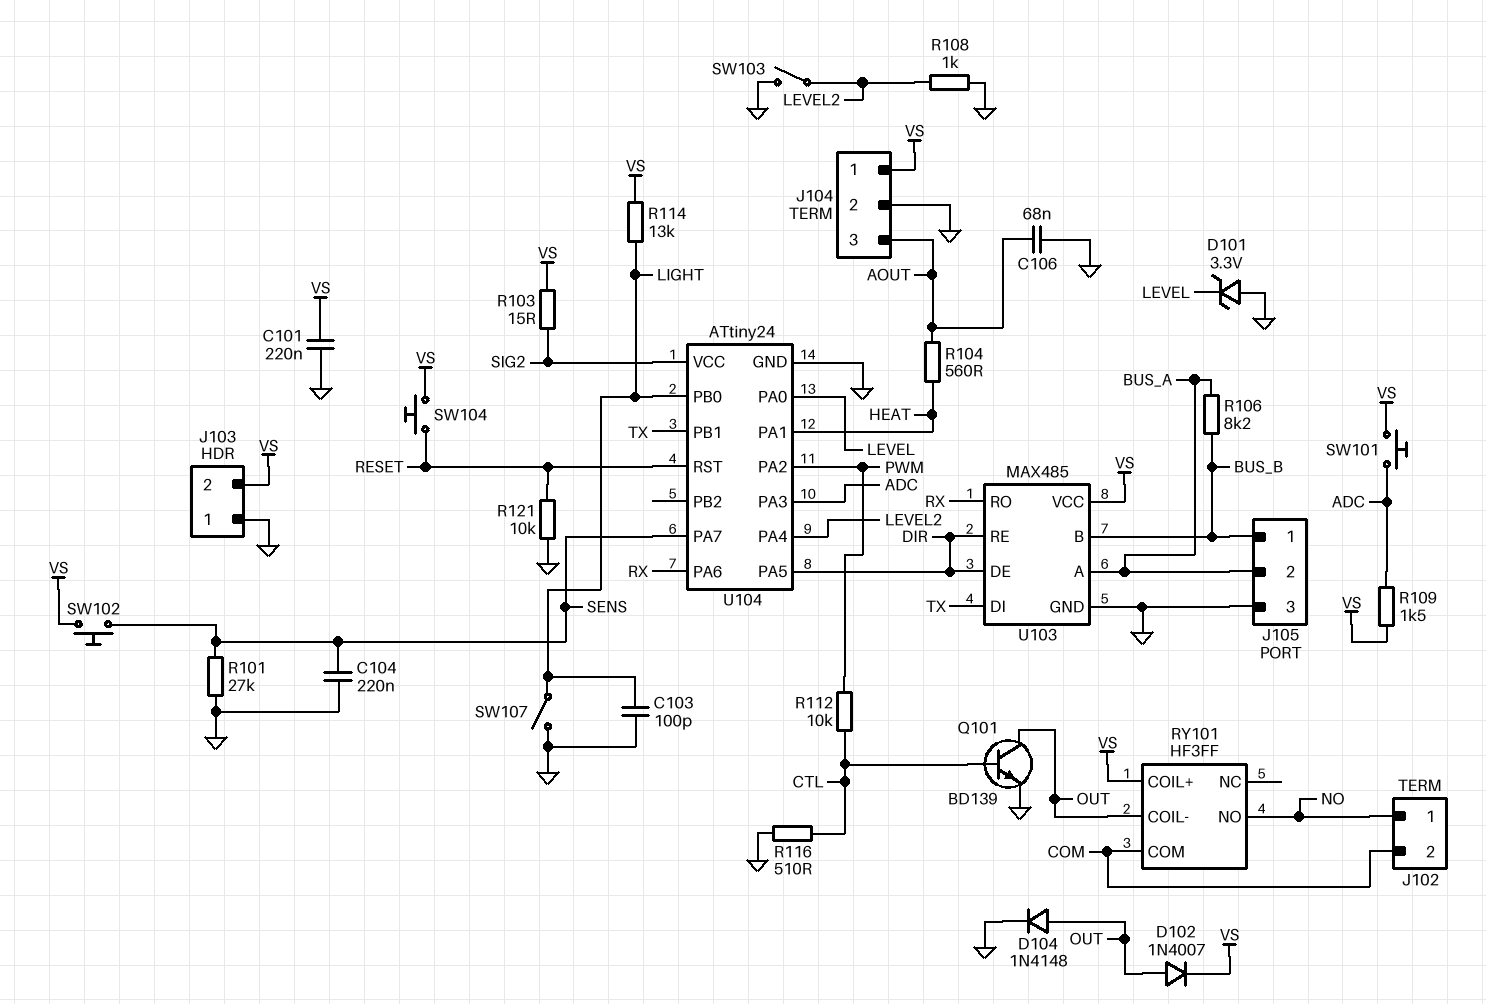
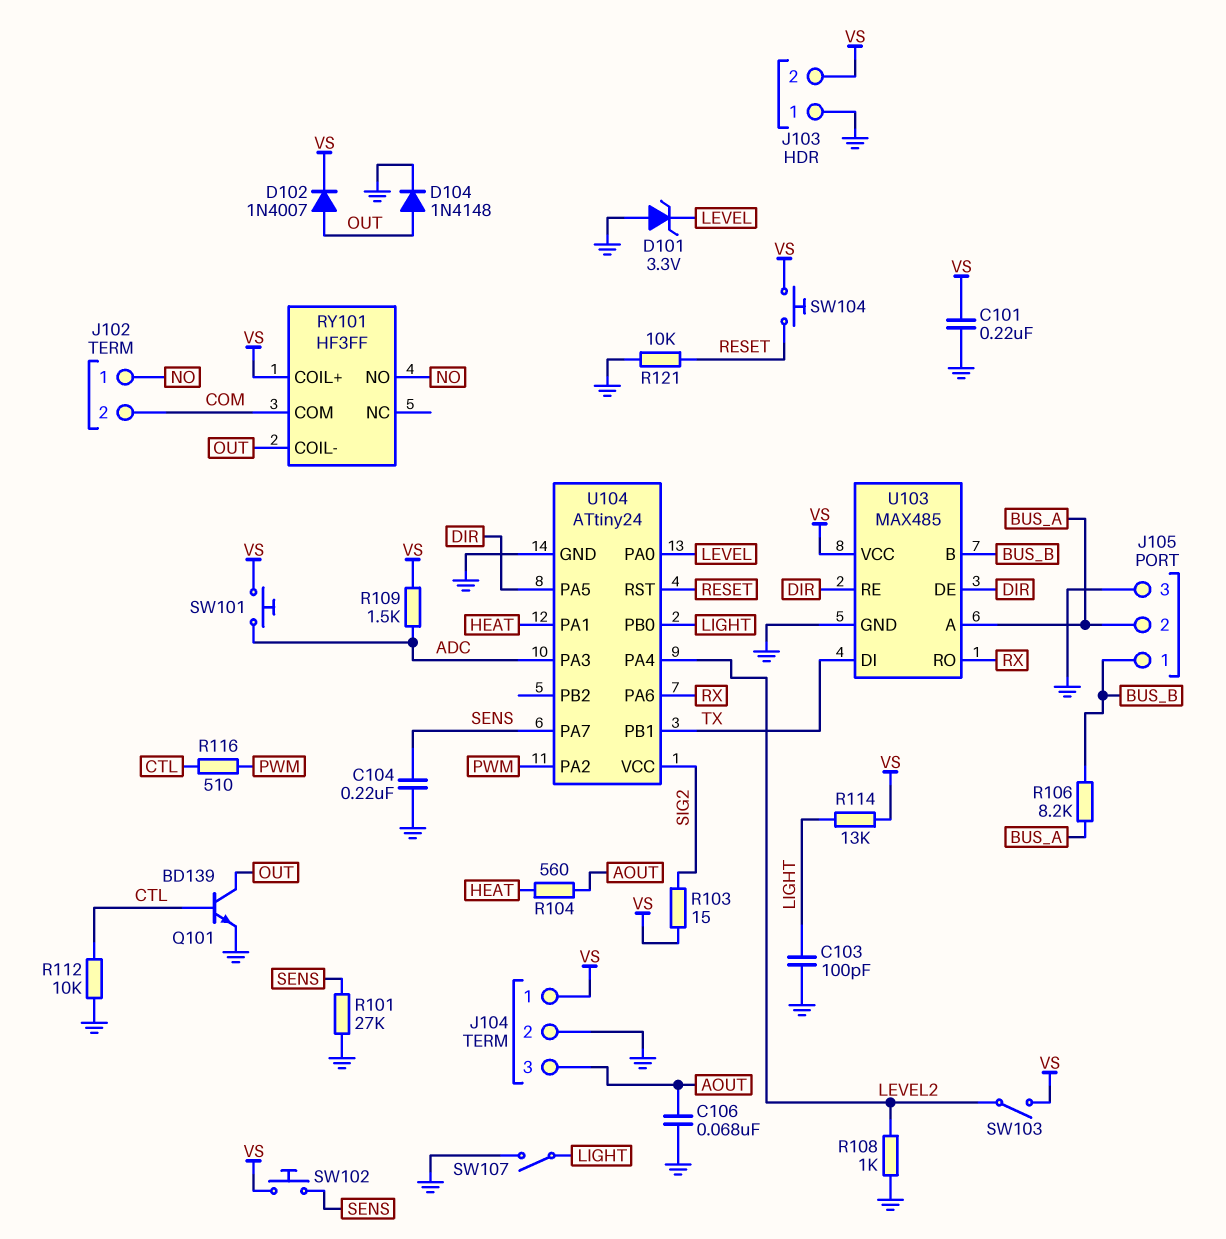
R112: 10k (CTL, PWM) -> 10k (CTL, GND)
R116: 510 (CTL, GND) -> 510 (CTL, PWM)
SW103: switch (GND, LEVEL2) -> switch (LEVEL2, VS)

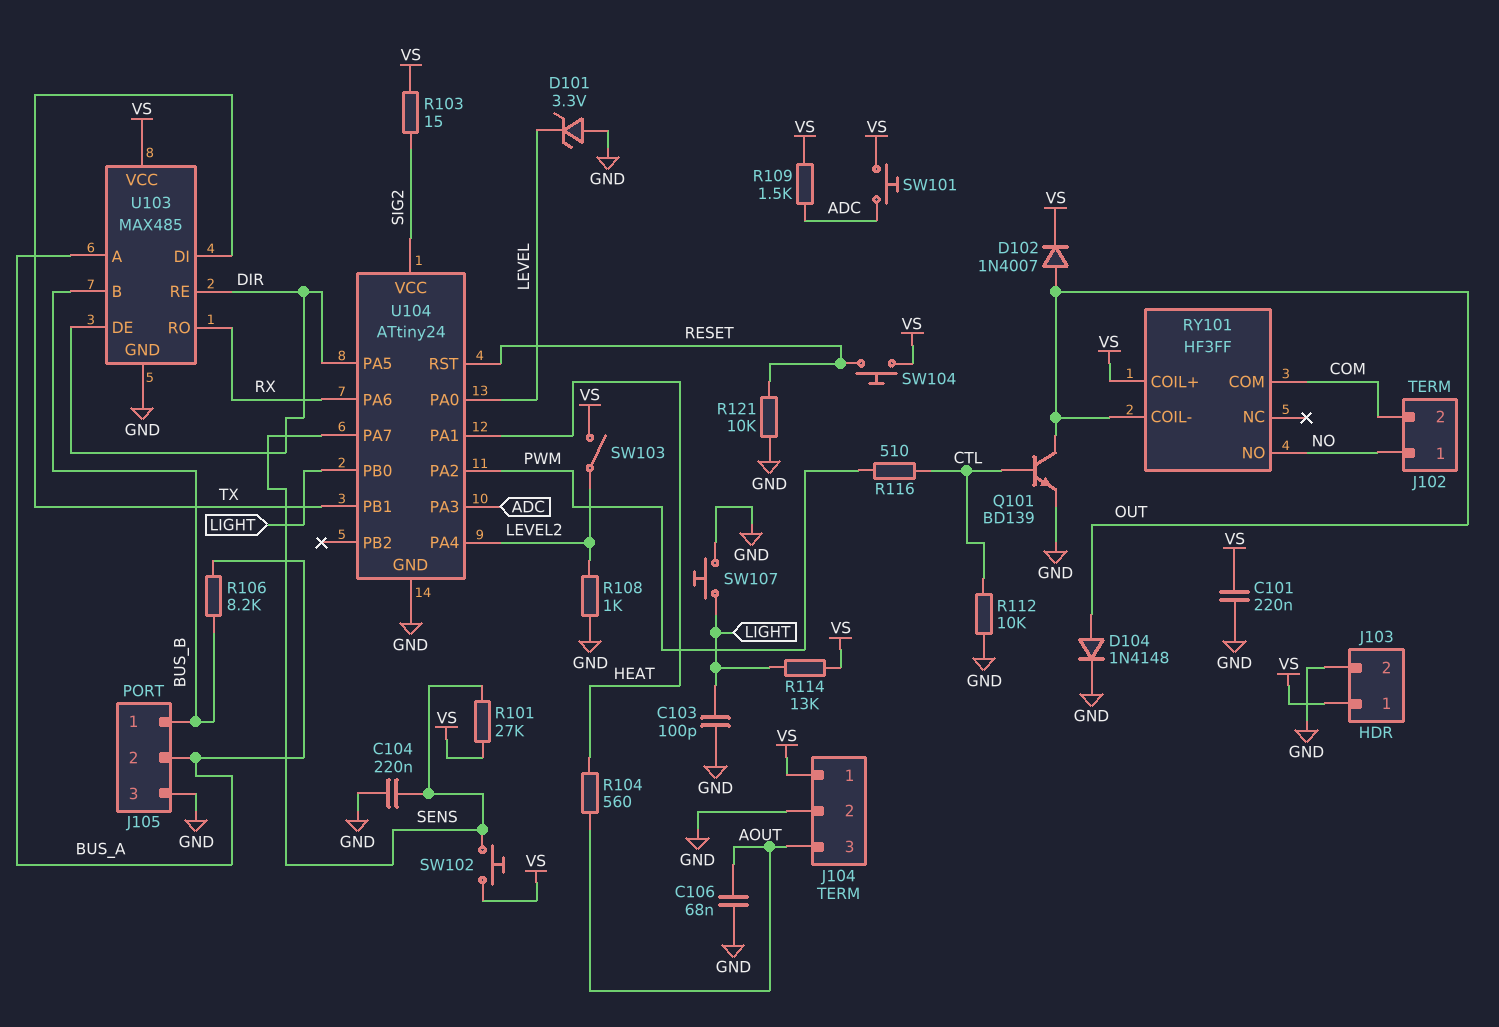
J103 pin 1: GND -> VS
J103 pin 2: VS -> GND
R101: 27k (GND, SENS) -> 27k (SENS, VS)
SW107: switch (GND, LIGHT) -> button (GND, LIGHT)

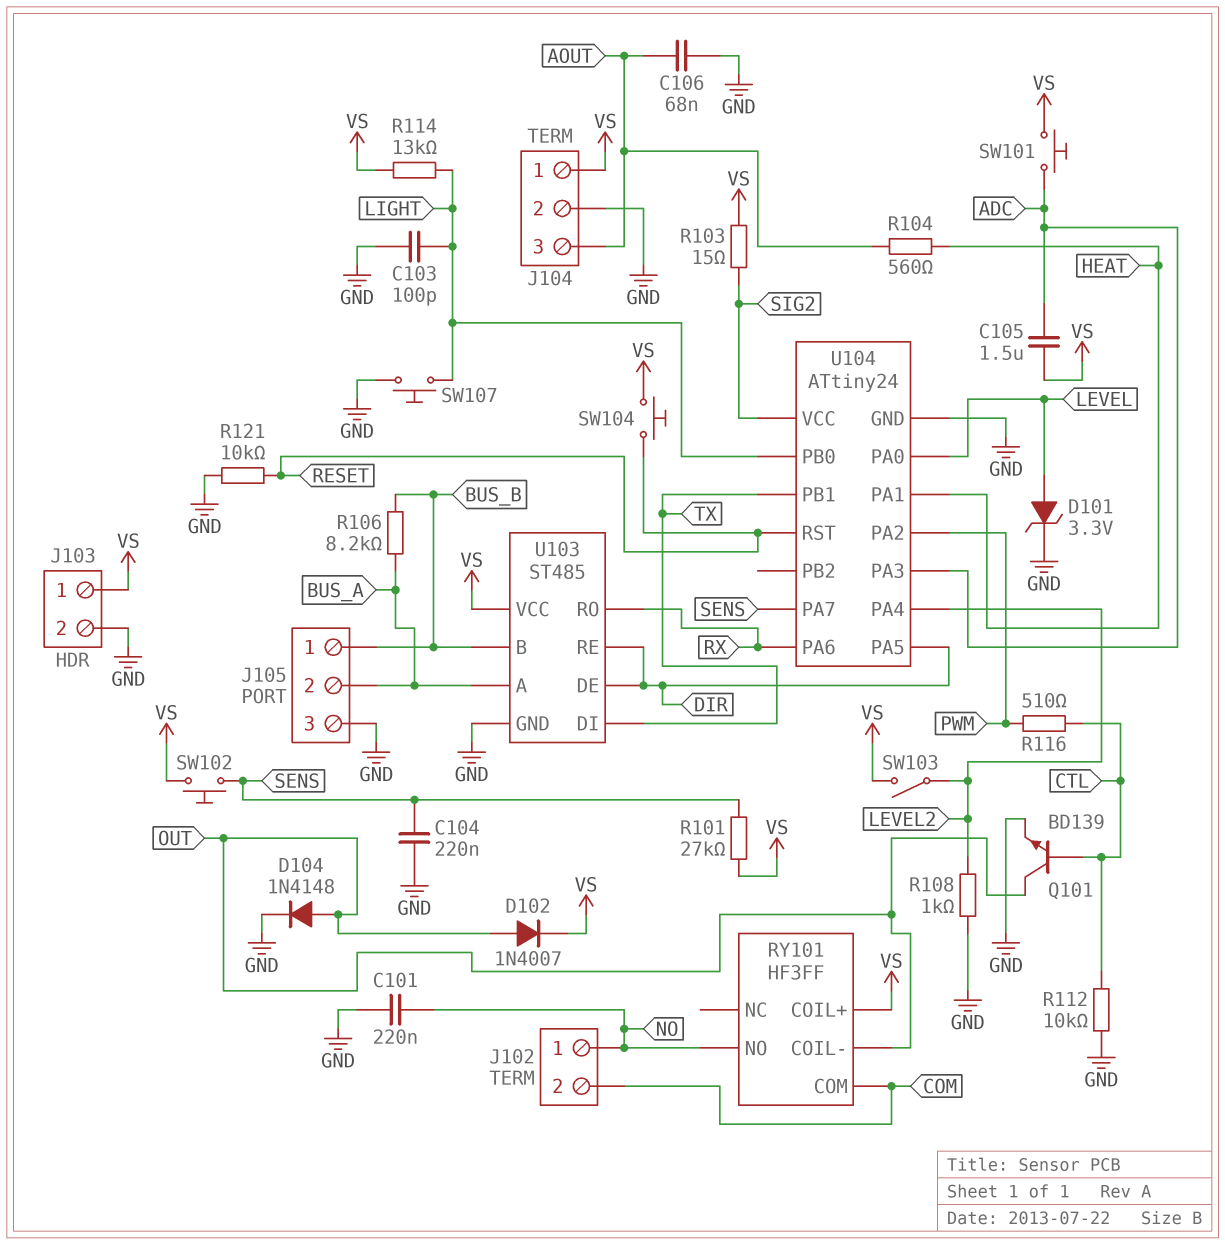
C101: 220nF (GND, VS) -> 220nF (GND, NO)
C105: none -> 1.5uF (ADC, VS)
D101: zener 3.3V (A GND, K LEVEL) -> zener 3.3V (A LEVEL, K GND)
R109: 1.5k (ADC, VS) -> none
U103: MAX485 -> ST485

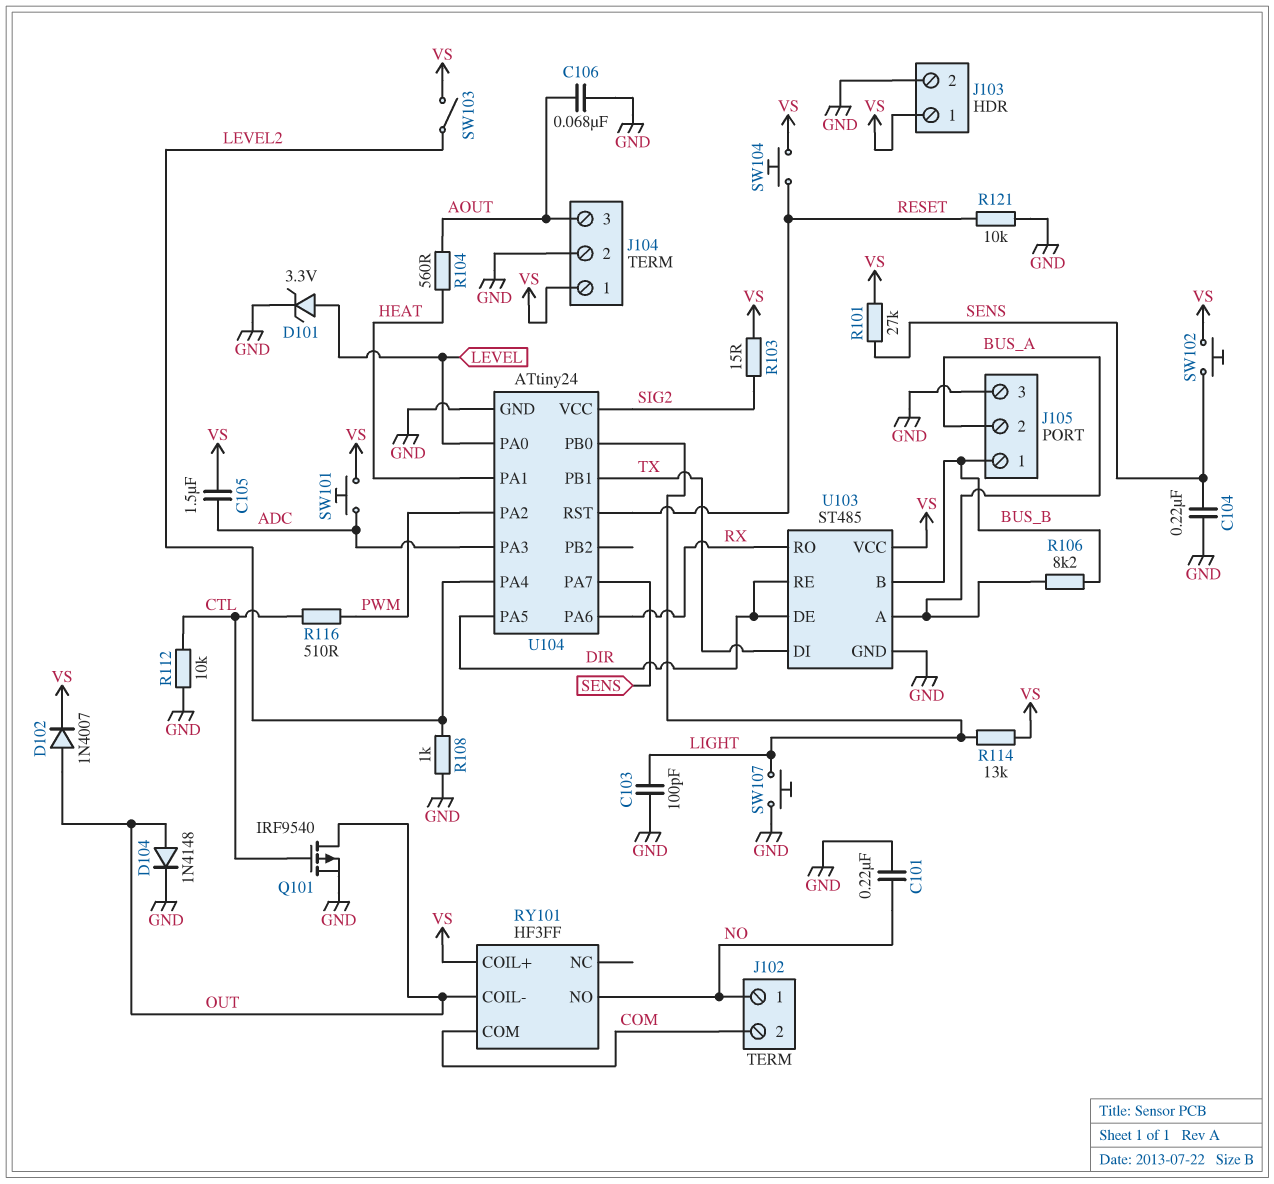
Q101: NPN BD139 (B CTL, C OUT, E GND) -> PMOS IRF9540 (G CTL, D OUT, S GND)

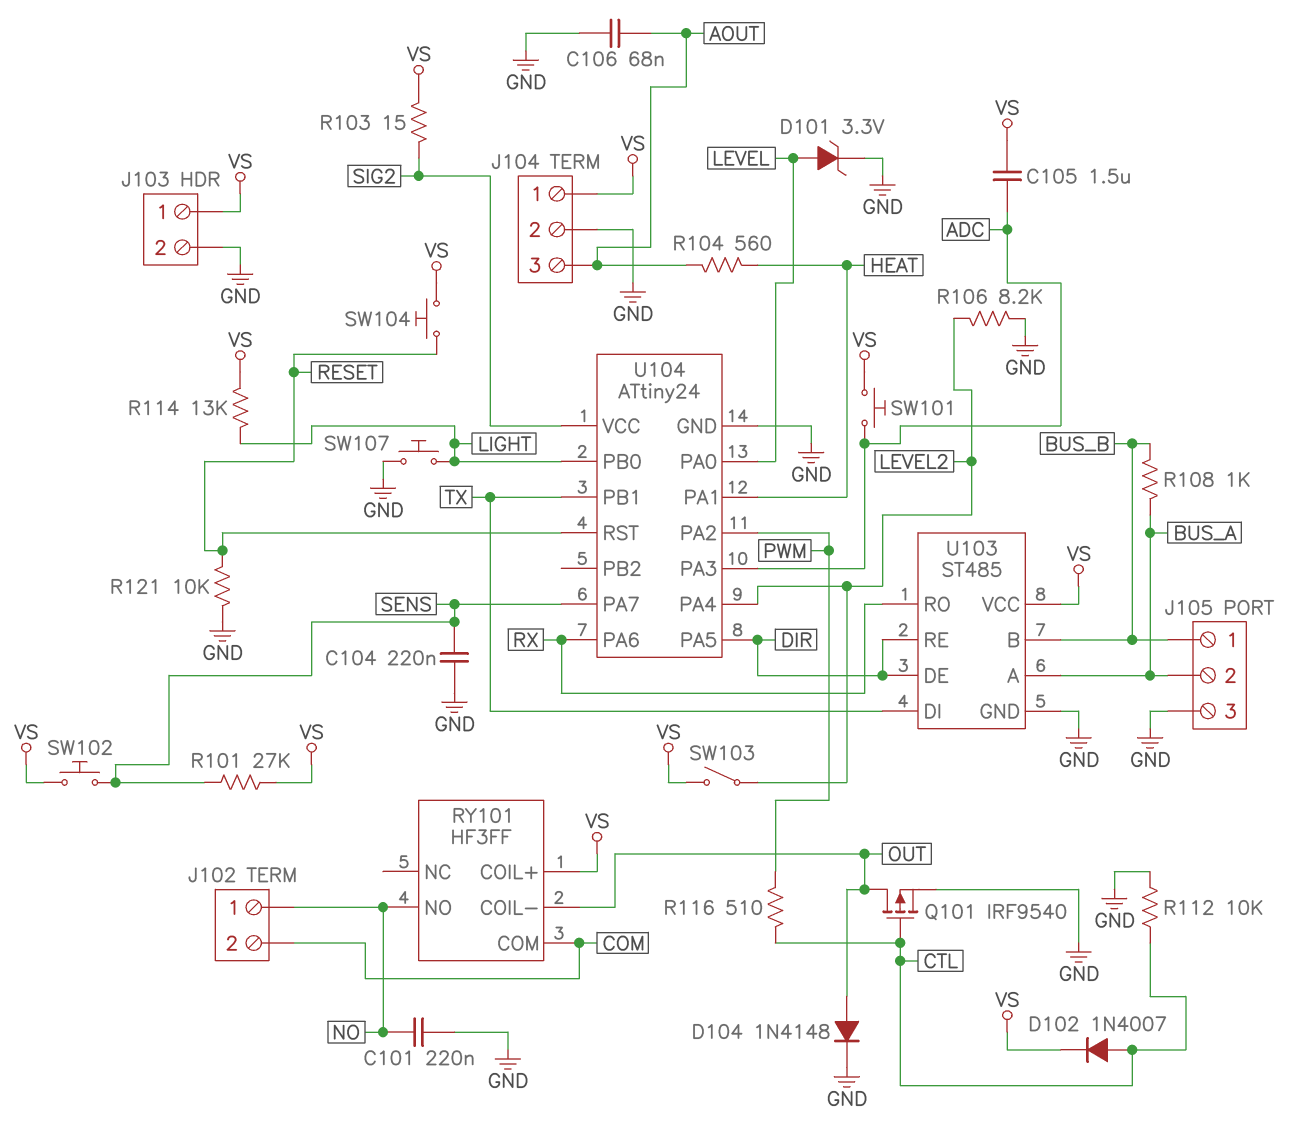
C103: 100pF (GND, LIGHT) -> none
D102: diode 1N4007 (A OUT, K VS) -> diode 1N4007 (A CTL, K VS)
R106: 8.2k (BUS_A, BUS_B) -> 8.2k (GND, LEVEL2)
R108: 1k (GND, LEVEL2) -> 1k (BUS_A, BUS_B)

